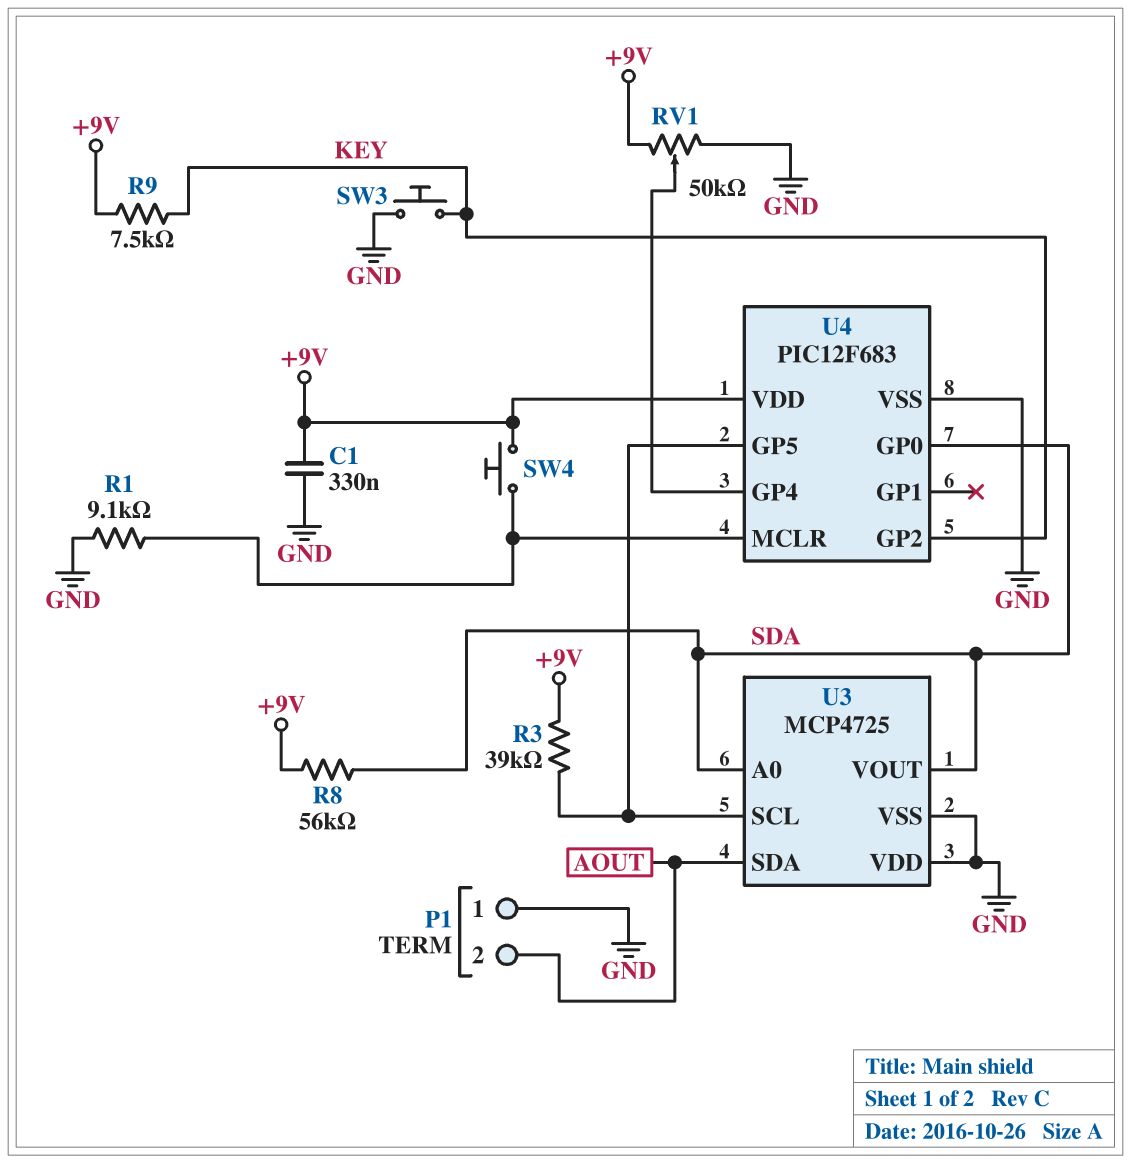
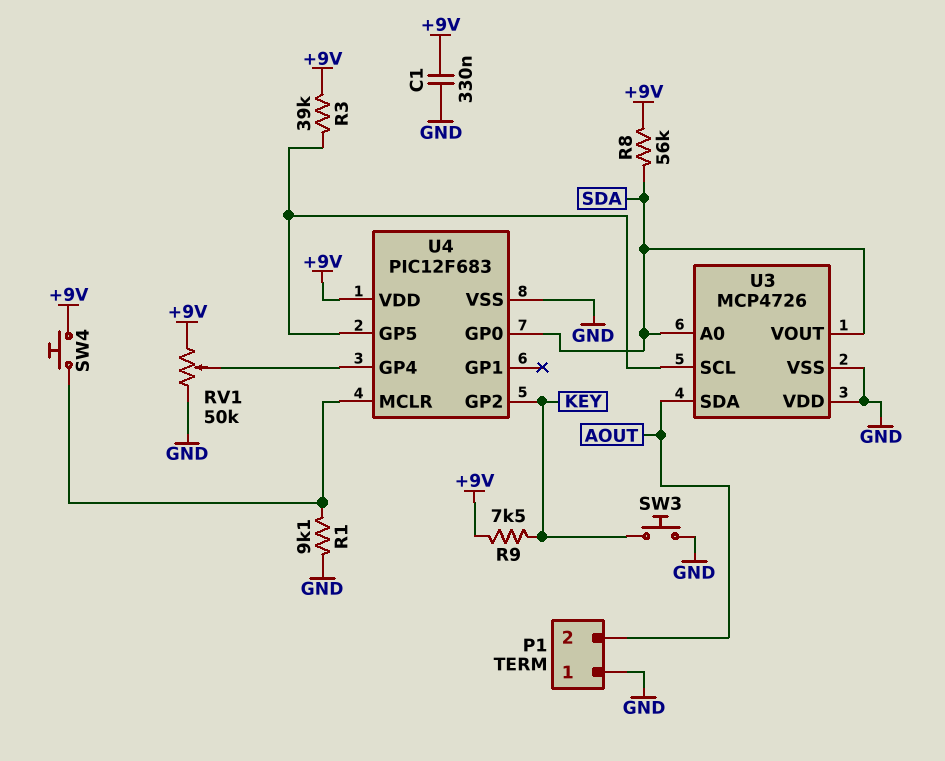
U3: MCP4725 -> MCP4726

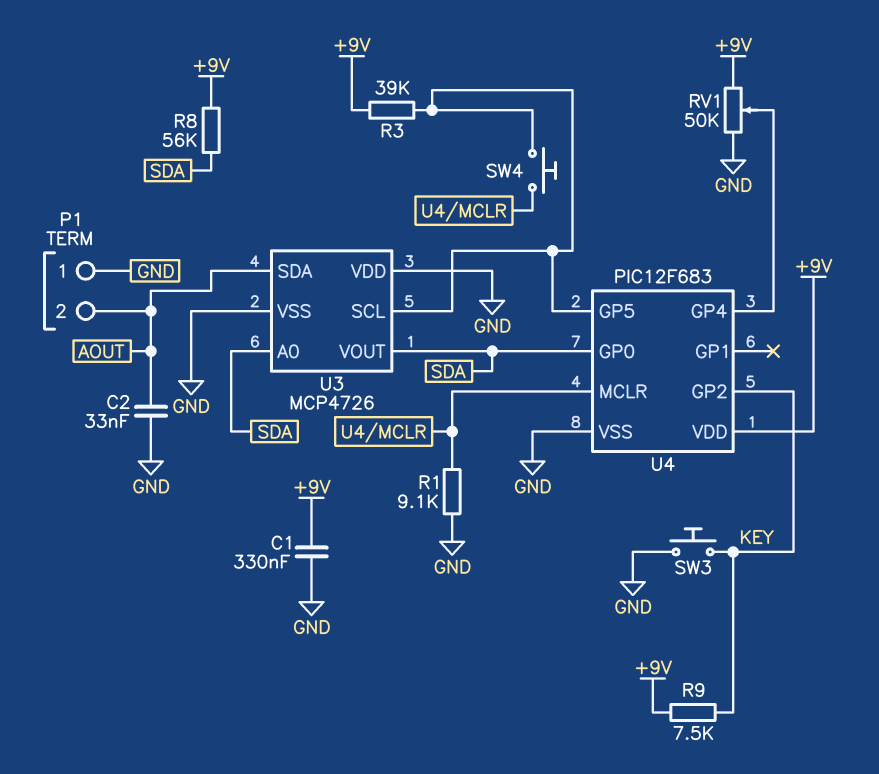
C2: none -> 33nF (AOUT, GND)
SW4: button (+9V, U4/MCLR) -> button (U3/SCL, U4/MCLR)

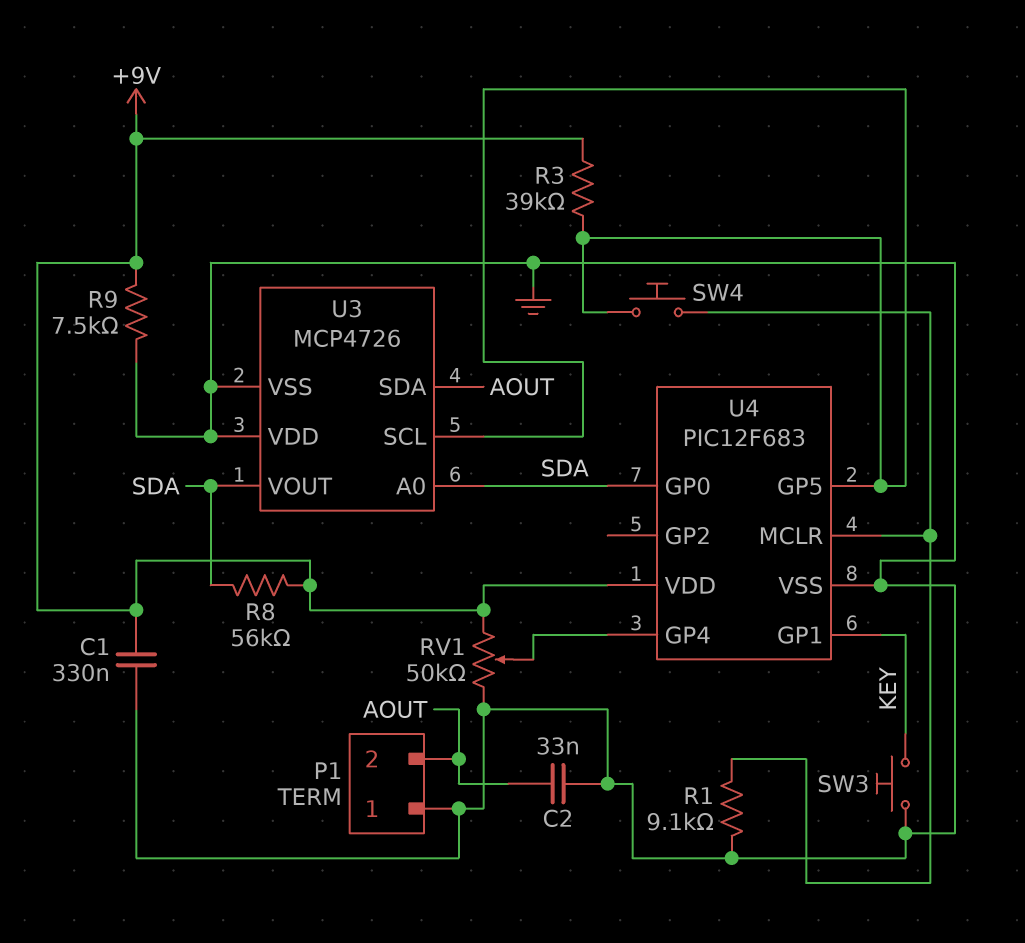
R9: 7.5k (+9V, KEY) -> 7.5k (+9V, GND)
U4 pin GP1: none -> KEY
U4 pin GP2: KEY -> none

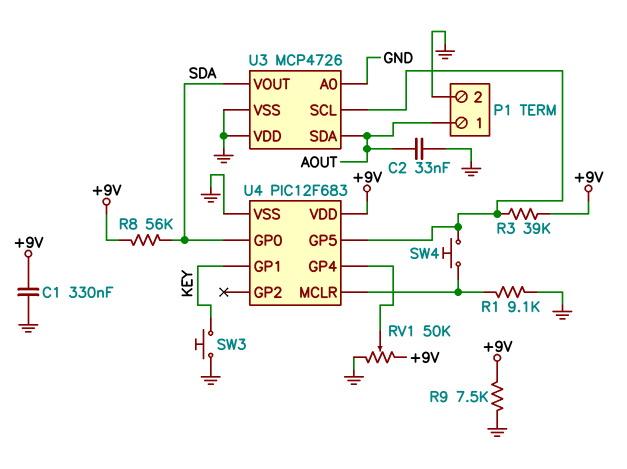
P1 pin 1: GND -> AOUT
P1 pin 2: AOUT -> GND
U3 pin A0: SDA -> GND

